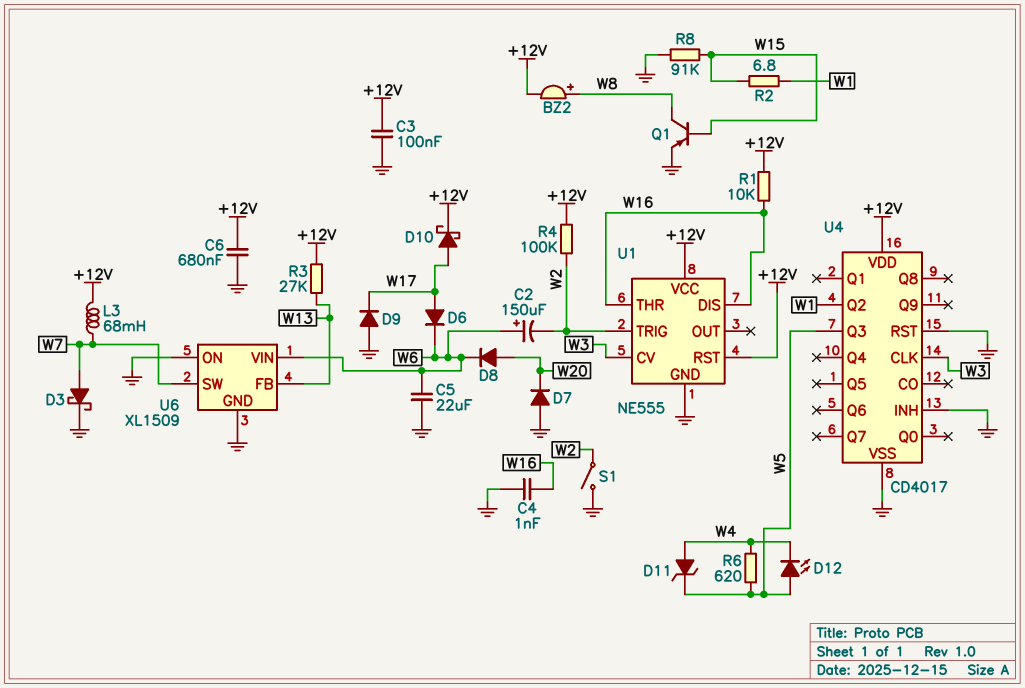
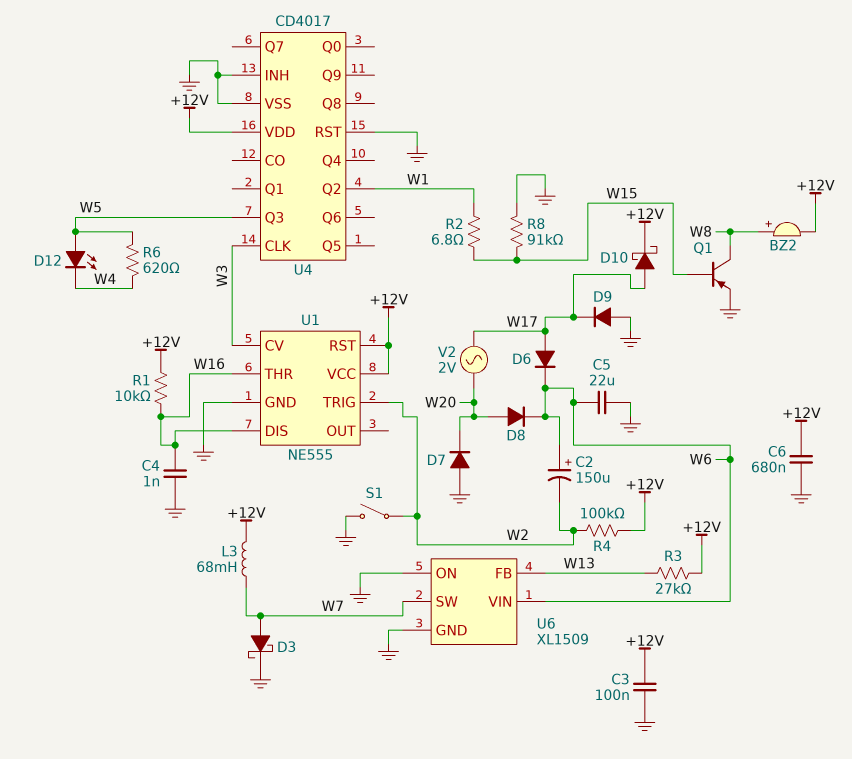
D11: zener (A W4, K W5) -> none
V2: none -> AC 2V (W17, W20)

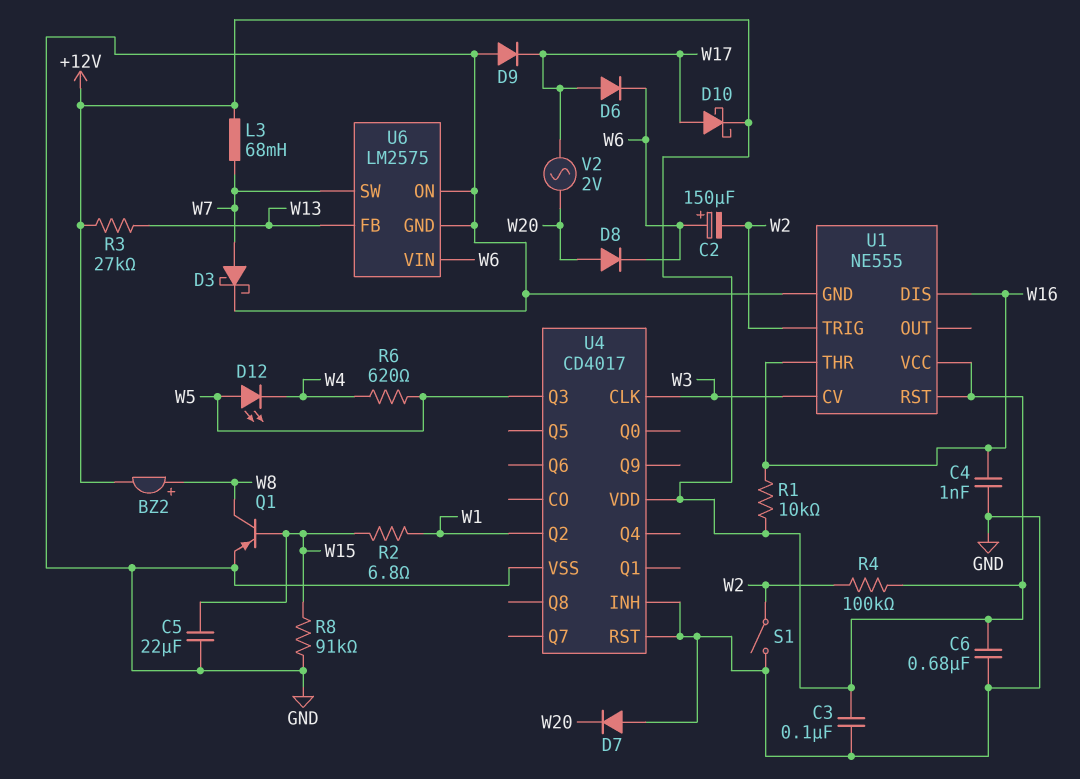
C5: 22uF (GND, W6) -> 22uF (GND, W15)
U6: XL1509 -> LM2575

